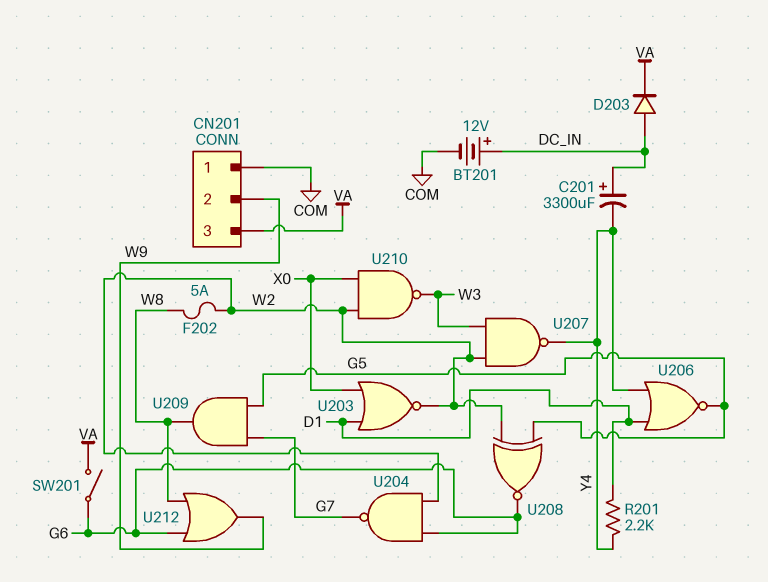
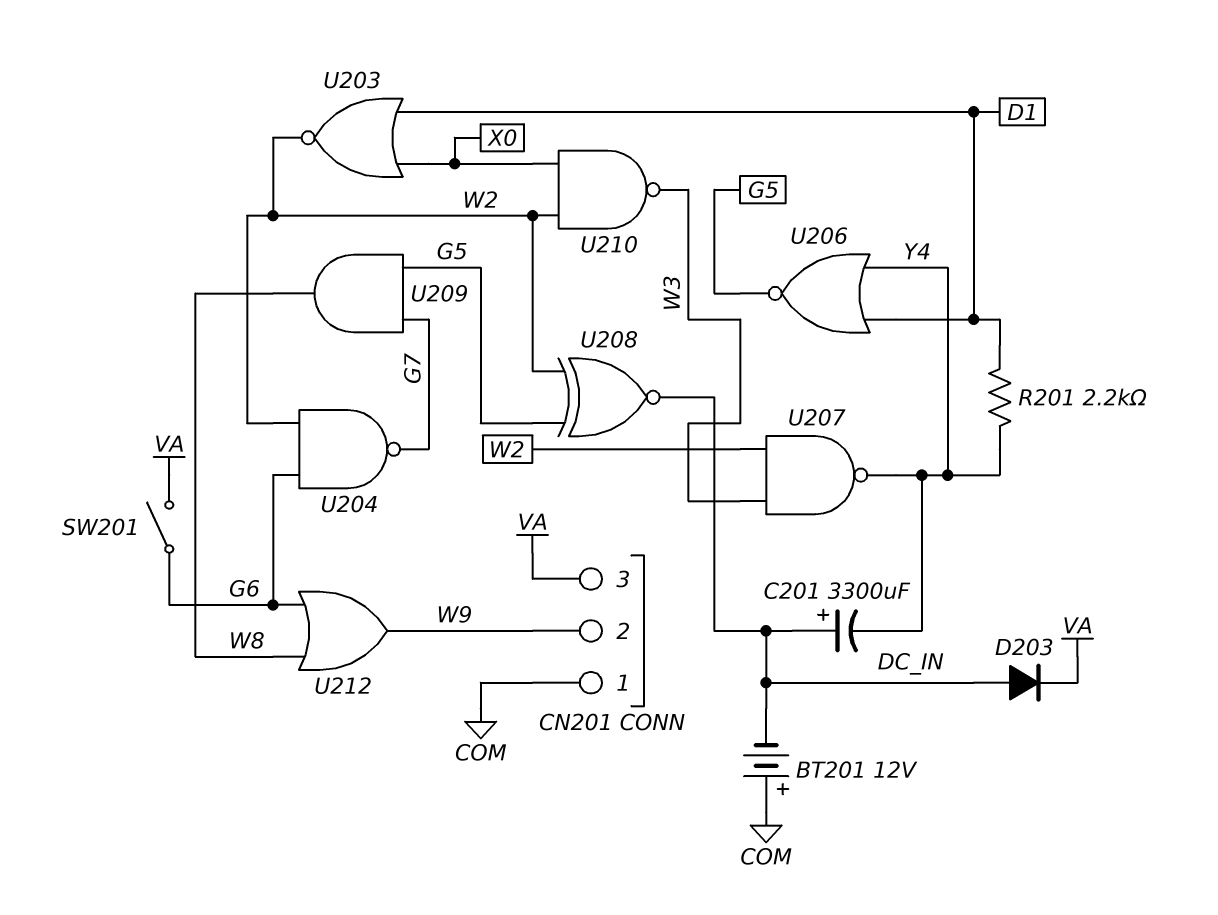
BT201: 12V (plus DC_IN, minus COM) -> 12V (plus COM, minus DC_IN)
F202: 5A (W2, W8) -> none
U208: XNOR (in G5, in W2, out G6) -> XNOR (in G5, in W2, out DC_IN)

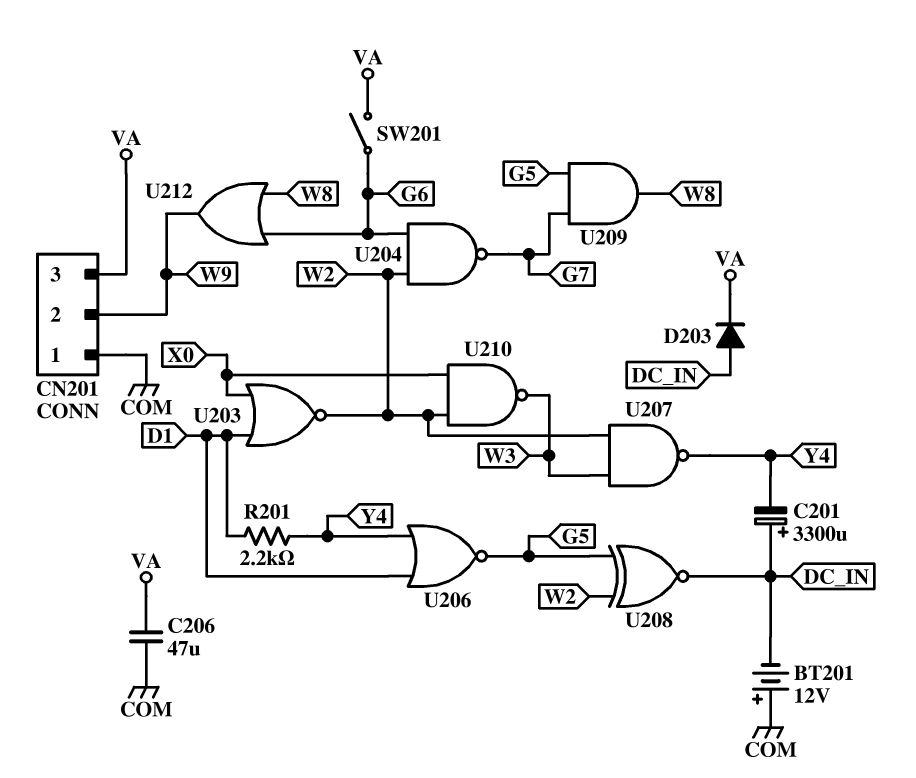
C206: none -> 47uF (COM, VA)

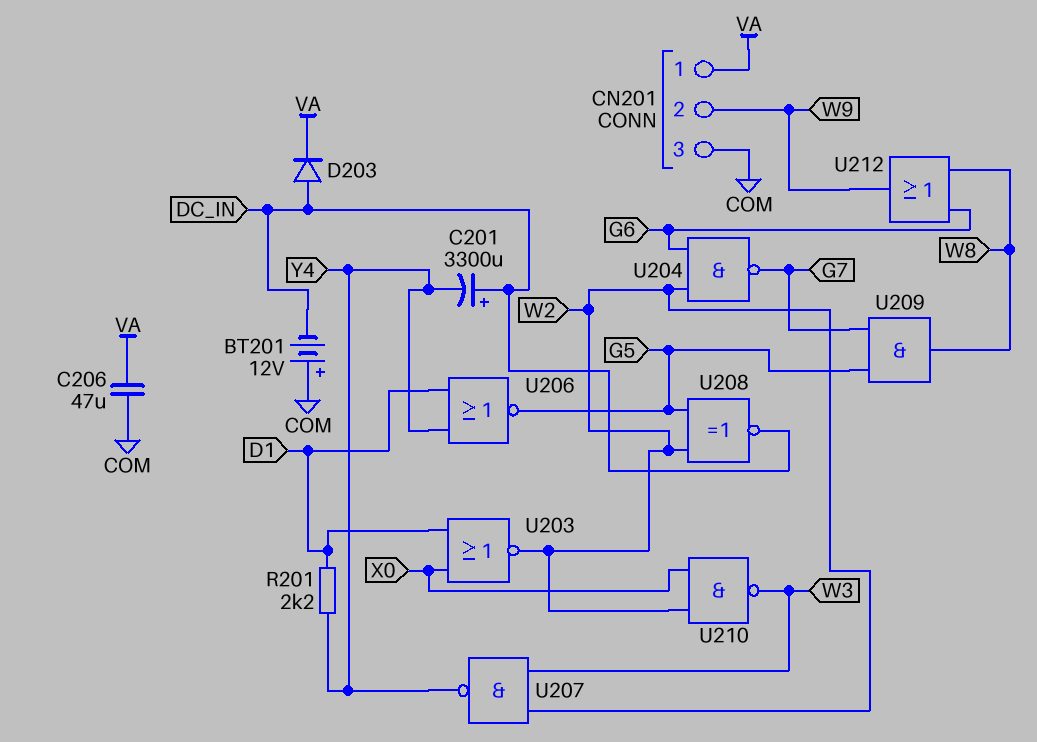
CN201 pin 1: COM -> VA
CN201 pin 3: VA -> COM
SW201: switch (G6, VA) -> none

